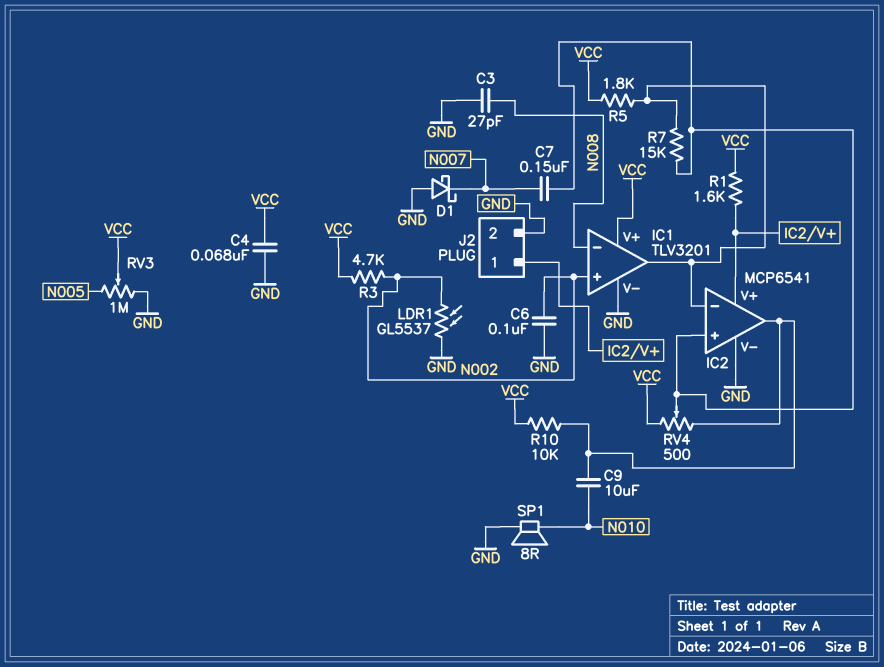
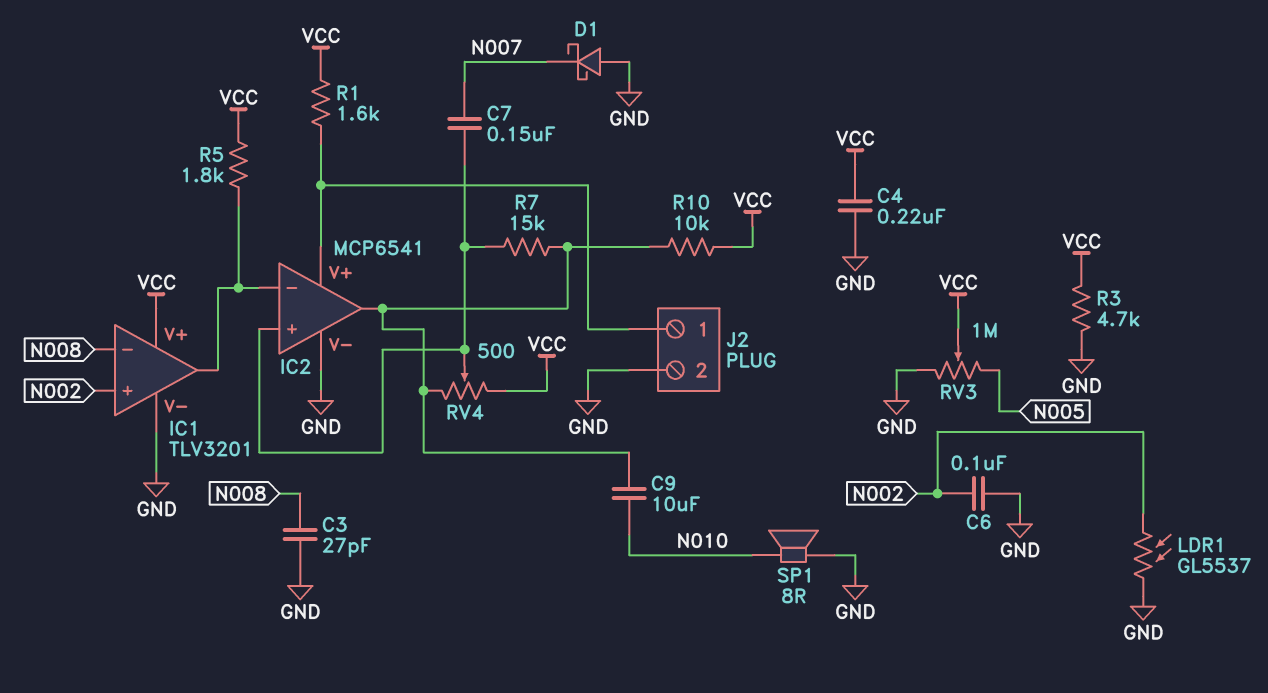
C4: 68nF (GND, VCC) -> 220nF (GND, VCC)
R3: 4.7k (N002, VCC) -> 4.7k (GND, VCC)
R7: 15k (IC1/out, IC2/in+) -> 15k (IC2/in+, IC2/out)

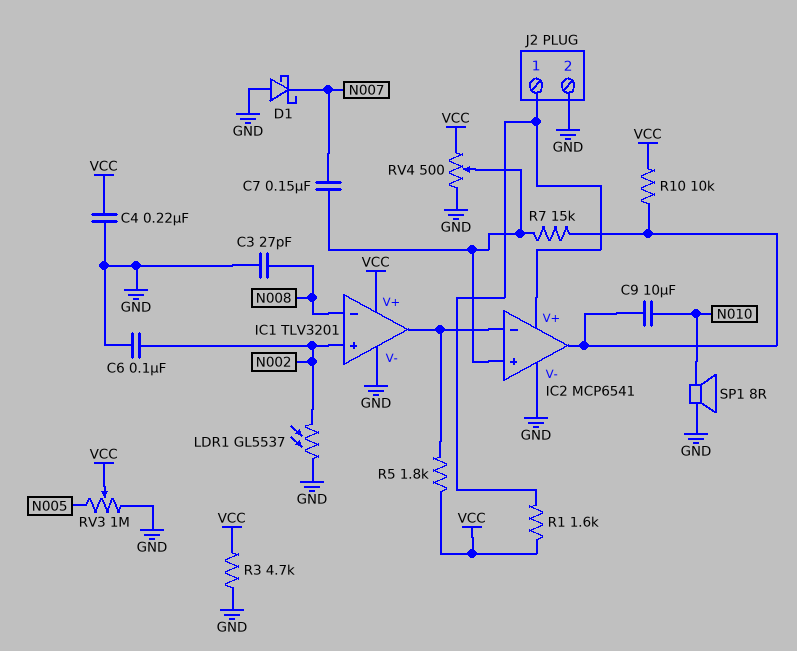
RV4: 500 (IC2/out, VCC, wiper IC2/in+) -> 500 (GND, VCC, wiper IC2/in+)

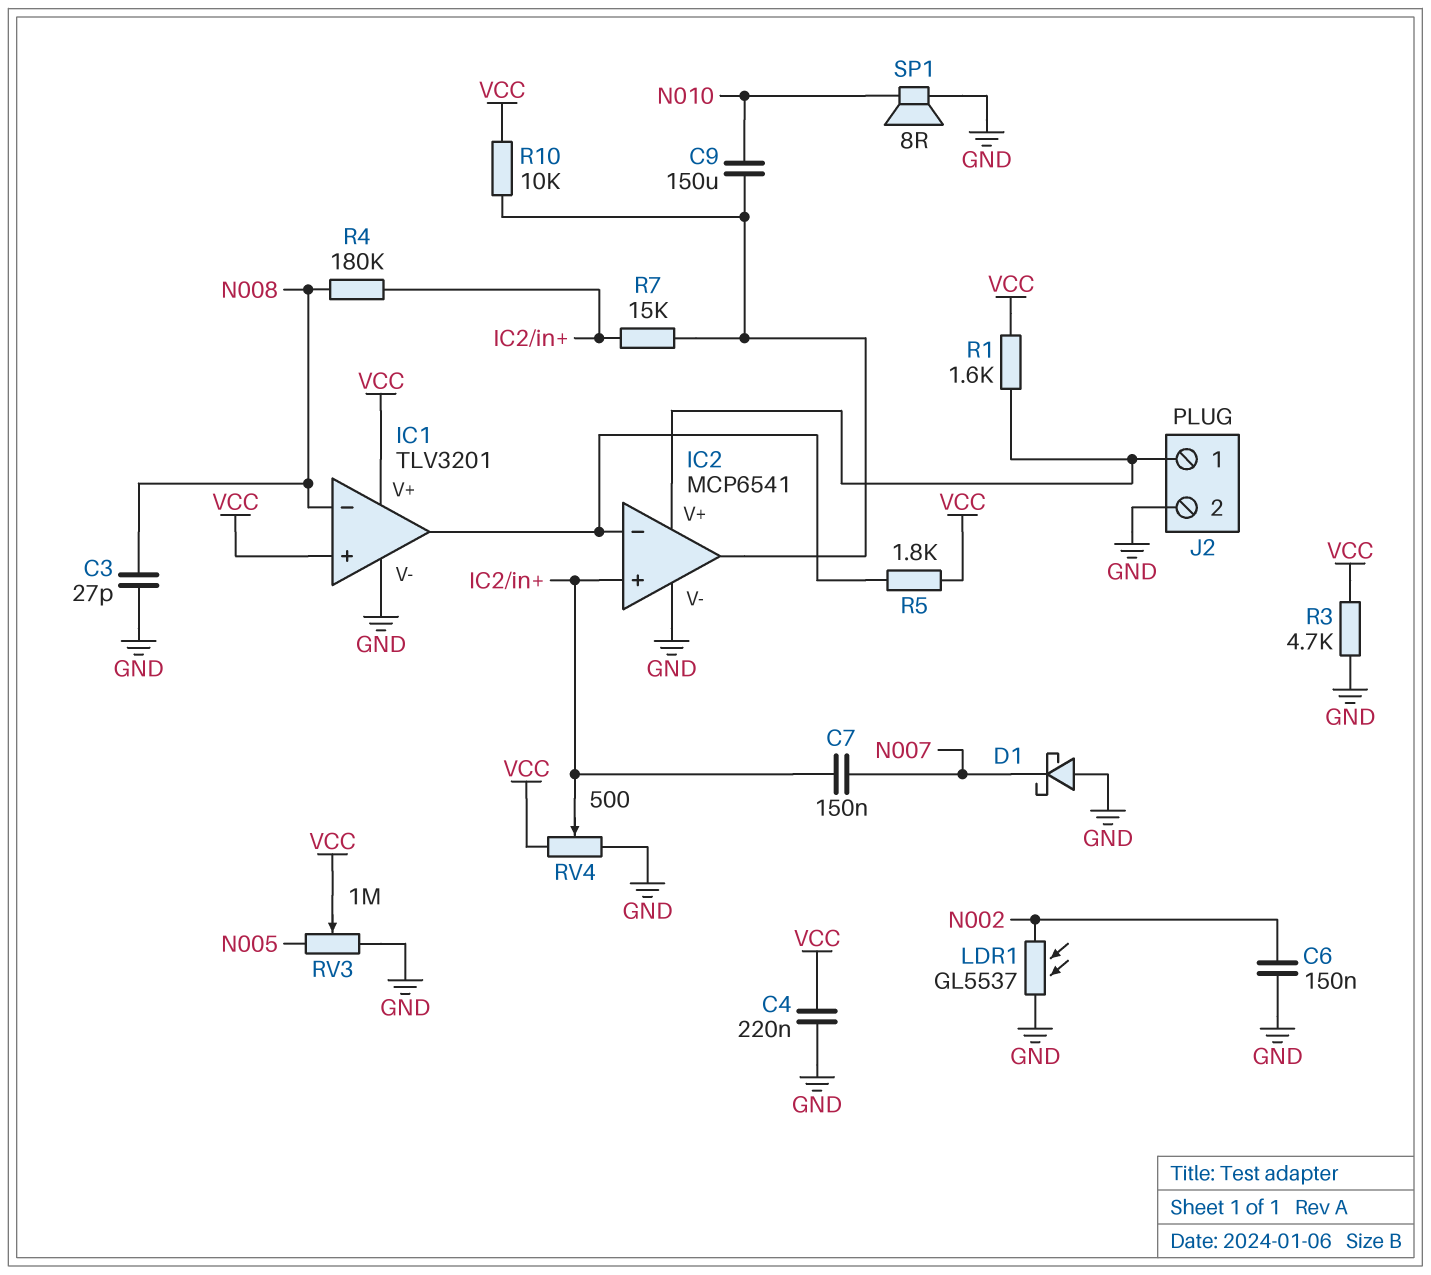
C6: 100nF (GND, N002) -> 150nF (GND, N002)
C9: 10uF (IC2/out, N010) -> 150uF (IC2/out, N010)
IC1 pin in+: N002 -> VCC
R4: none -> 180k (IC2/in+, N008)

